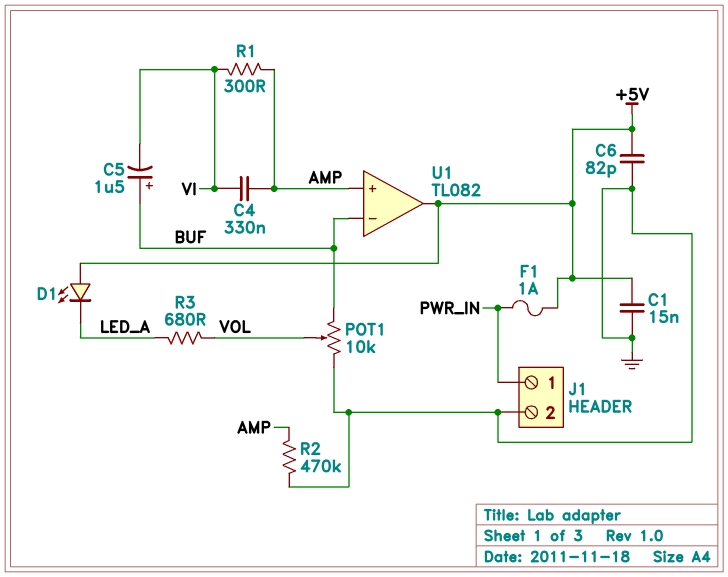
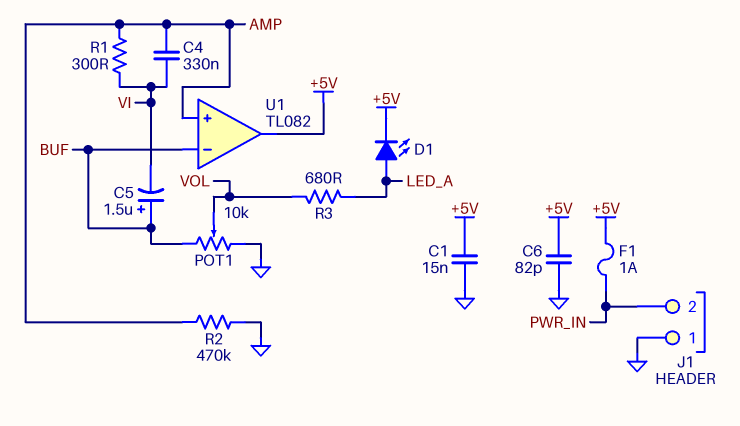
D1: LED (A +5V, K LED_A) -> LED (A LED_A, K +5V)
J1 pin 1: PWR_IN -> GND
J1 pin 2: GND -> PWR_IN

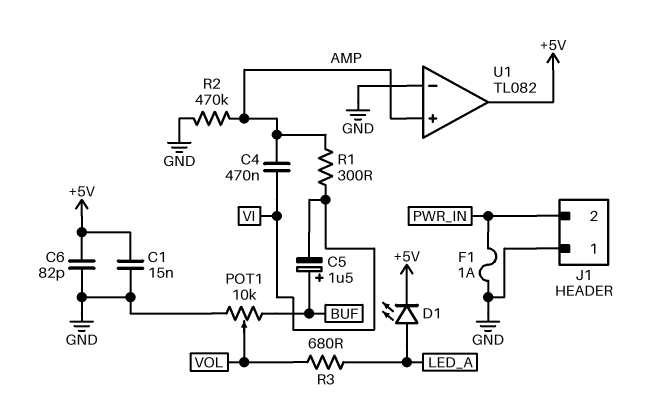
C4: 330nF (AMP, VI) -> 470nF (AMP, VI)
F1: 1A (+5V, PWR_IN) -> 1A (GND, PWR_IN)
U1 pin in-: BUF -> GND

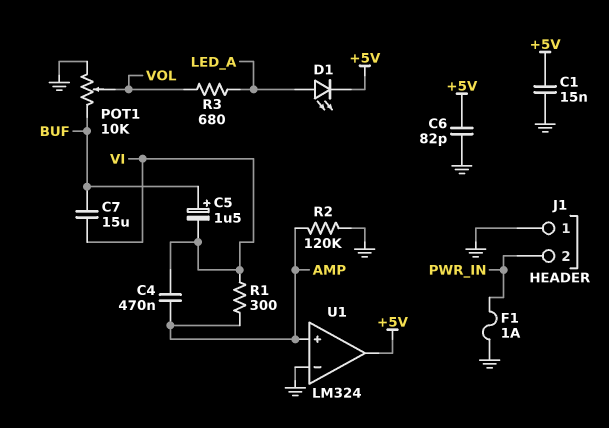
C7: none -> 15uF (BUF, VI)
R2: 470k (AMP, GND) -> 120k (AMP, GND)
U1: TL082 -> LM324

